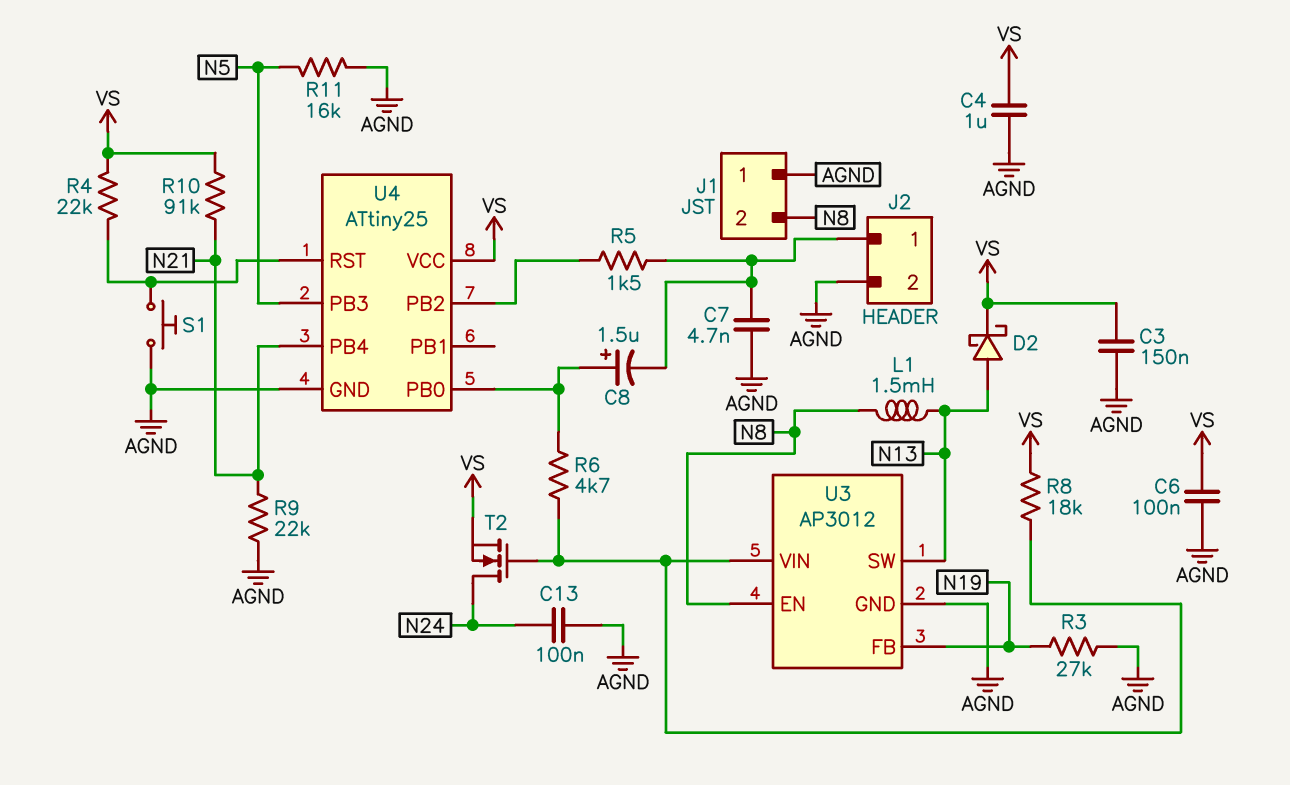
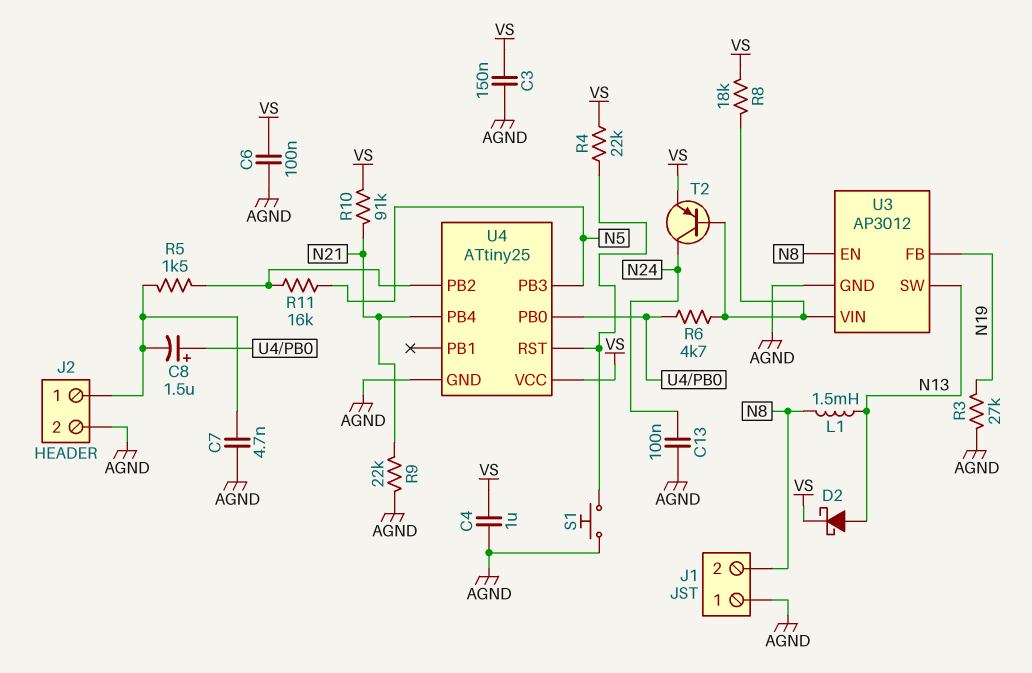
R11: 16k (AGND, N5) -> 16k (N5, U4/PB2)
T2: NMOS (G U3/VIN, D N24, S VS) -> PNP (B U3/VIN, C N24, E VS)

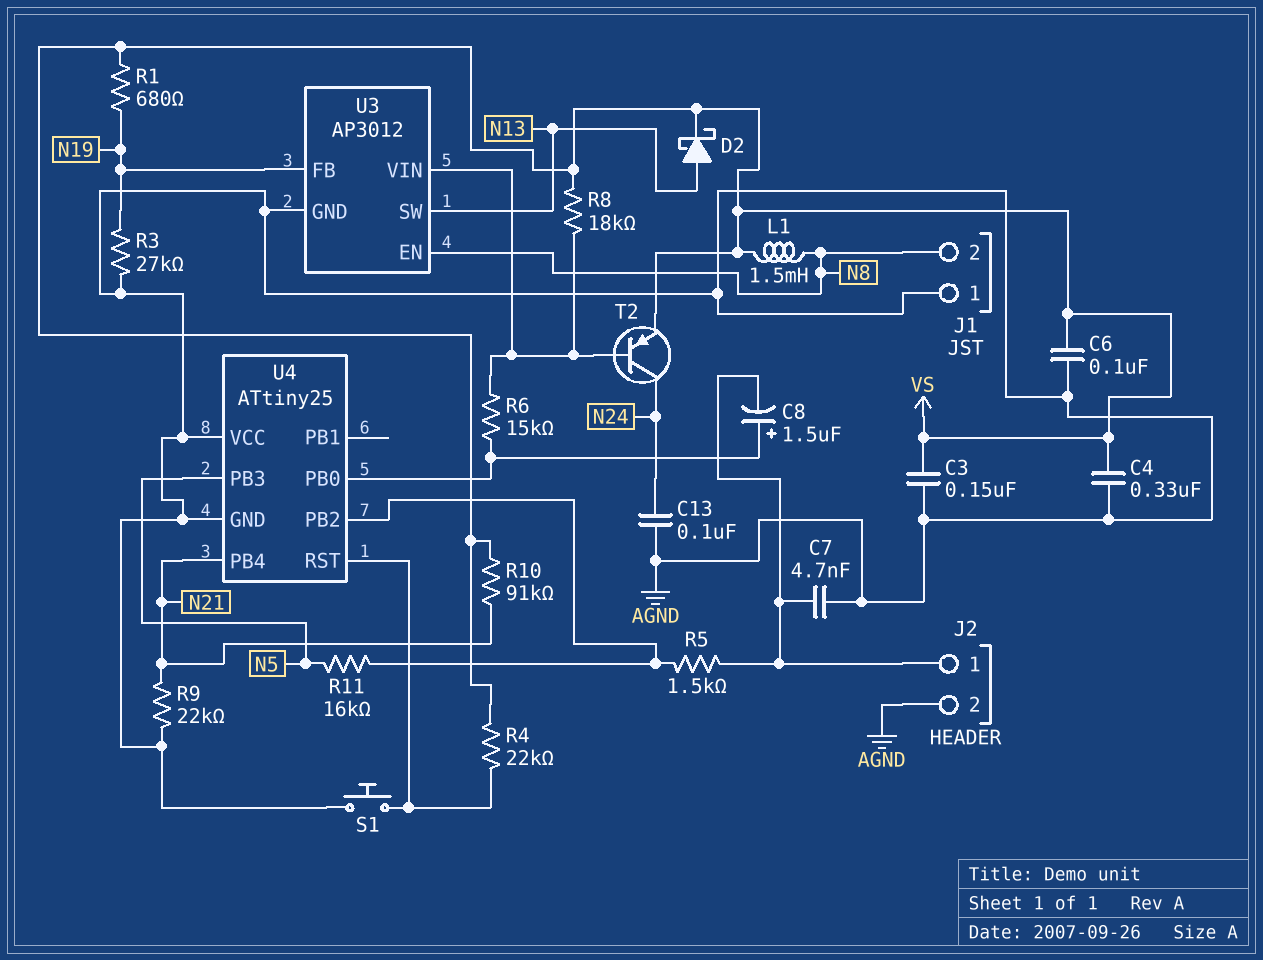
C4: 1uF (AGND, VS) -> 330nF (AGND, VS)
L1: 1.5mH (N8, N13) -> 1.5mH (N8, VS)
R1: none -> 680 (N19, VS)
R6: 4.7k (U3/VIN, U4/PB0) -> 15k (U3/VIN, U4/PB0)
U4 pin VCC: VS -> AGND

